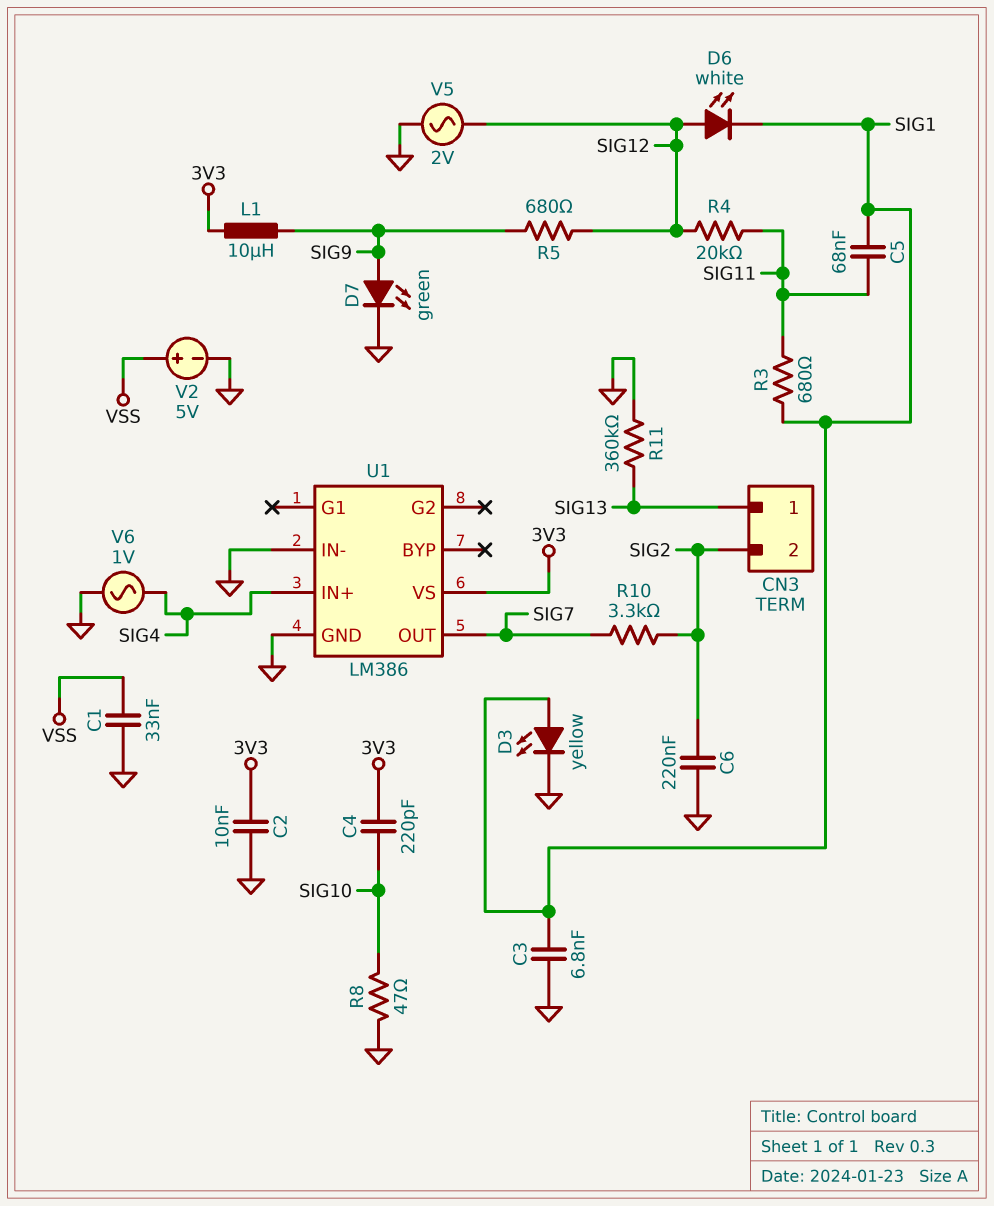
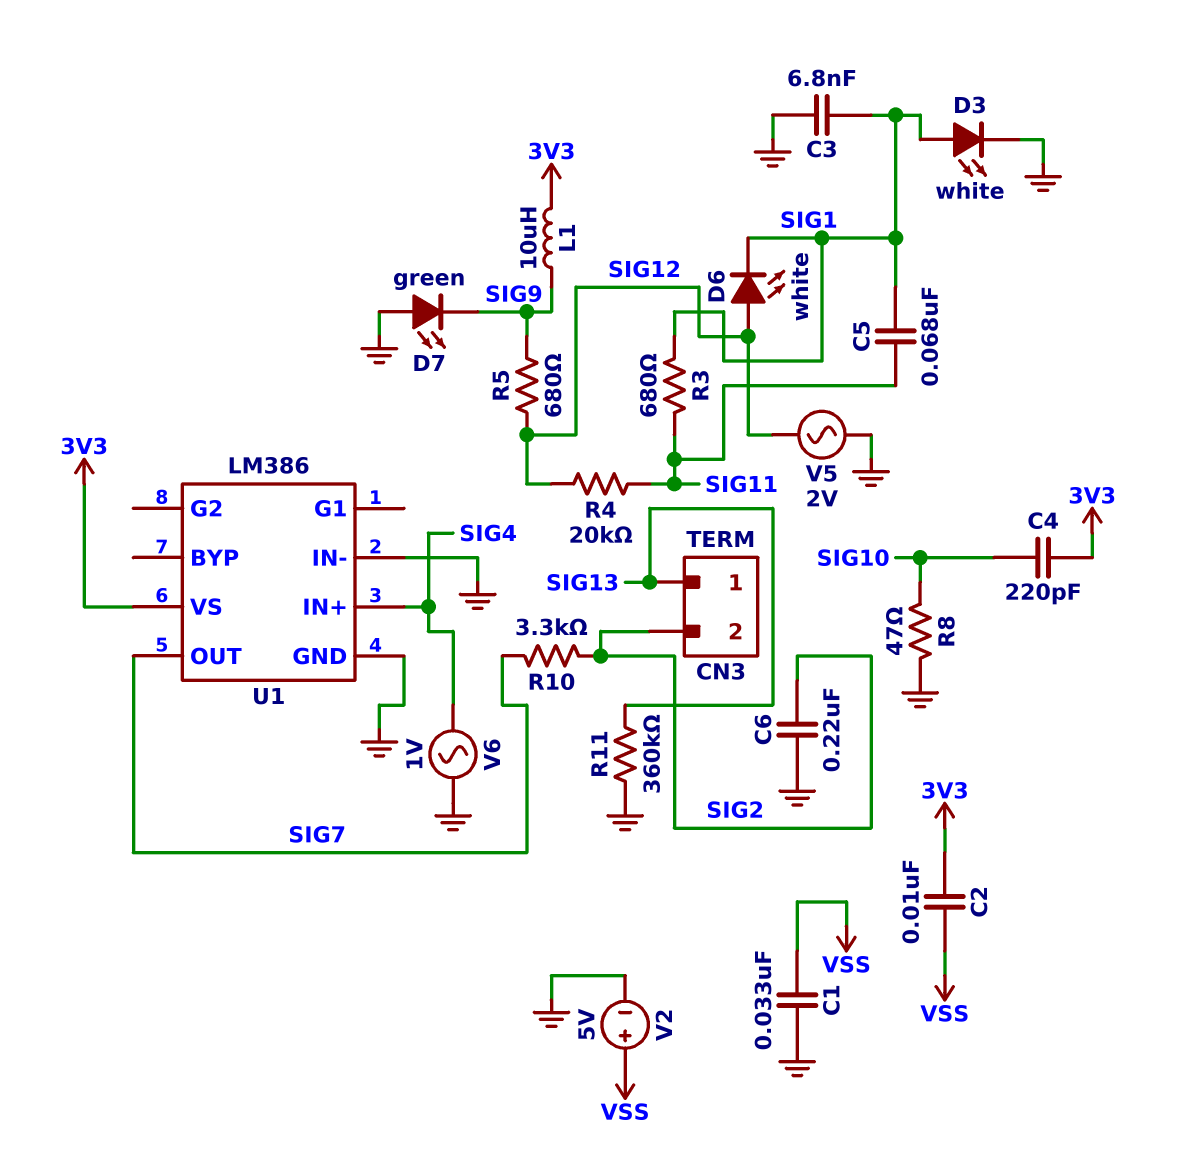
C2: 10nF (3V3, GND) -> 10nF (3V3, VSS)
D3: LED yellow (A SIG1, K GND) -> LED white (A SIG1, K GND)
D7: LED green (A SIG9, K GND) -> LED green (A GND, K SIG9)

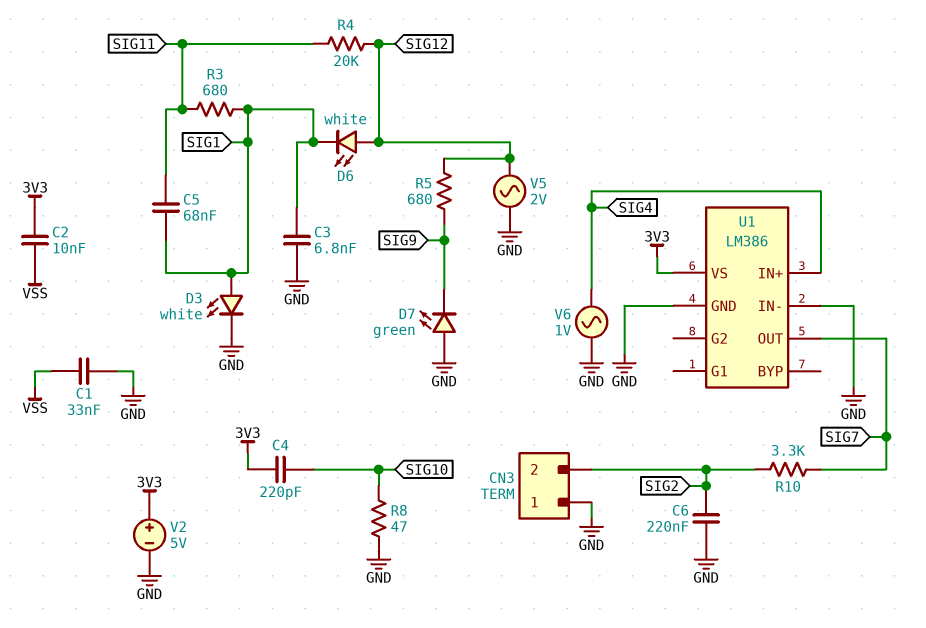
CN3 pin 1: SIG13 -> GND
L1: 10uH (3V3, SIG9) -> none
R11: 360k (GND, SIG13) -> none
V2: 5V (plus VSS, minus GND) -> 5V (plus 3V3, minus GND)

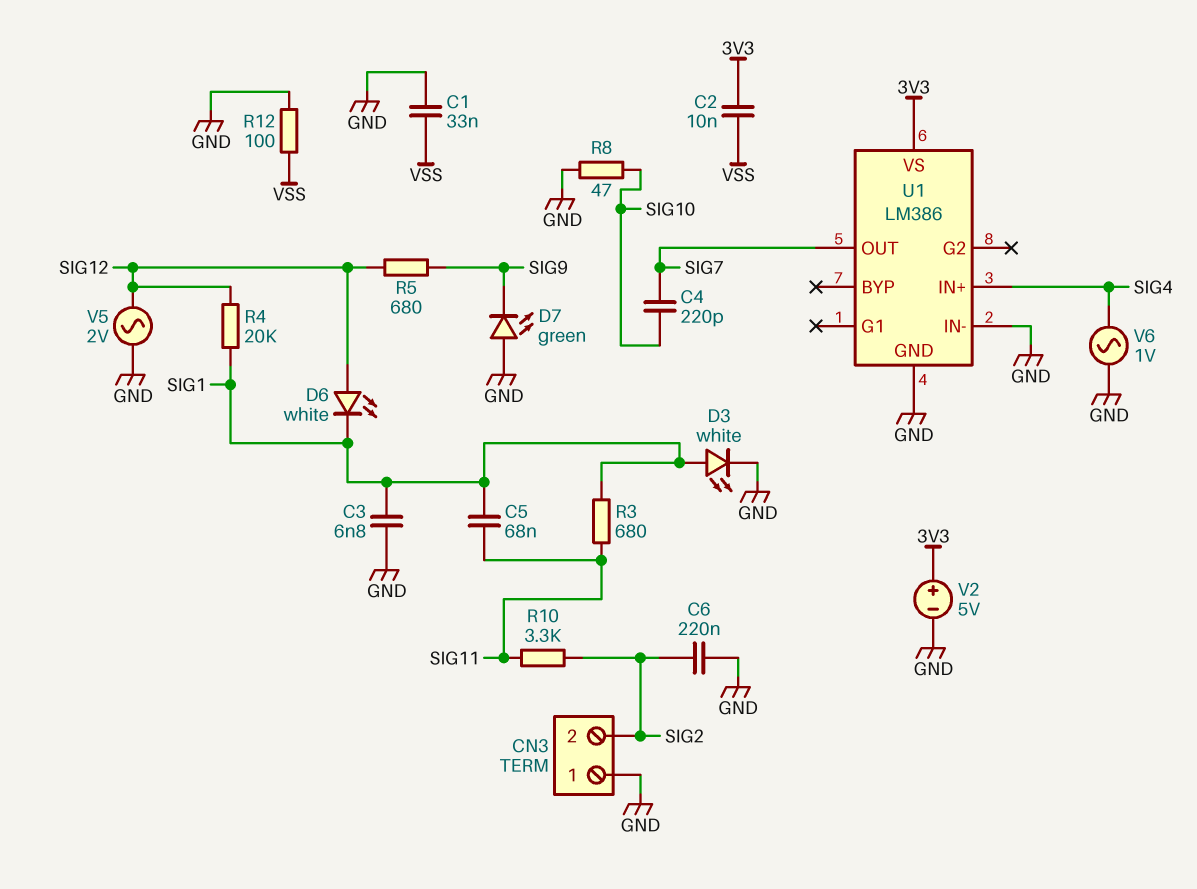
C4: 220pF (3V3, SIG10) -> 220pF (SIG7, SIG10)
R4: 20k (SIG11, SIG12) -> 20k (SIG1, SIG12)
R10: 3.3k (SIG2, SIG7) -> 3.3k (SIG2, SIG11)
R12: none -> 100 (GND, VSS)

